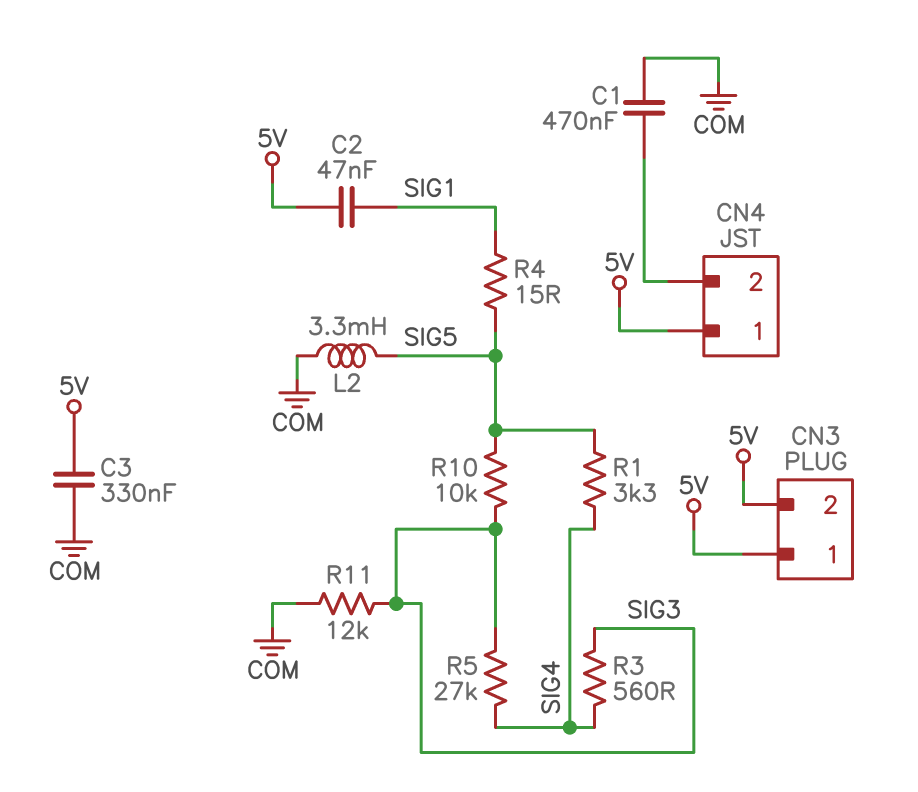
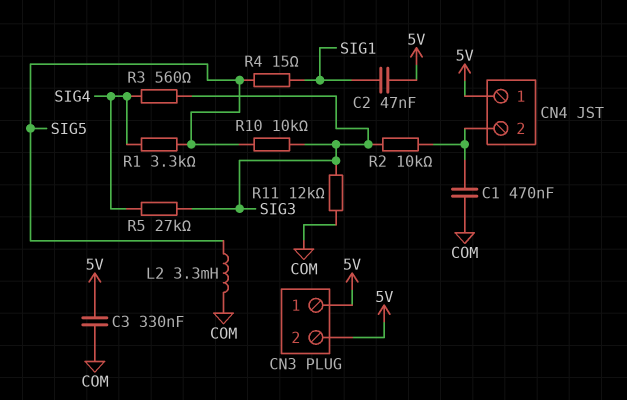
R2: none -> 10k (CN4/2, SIG3)

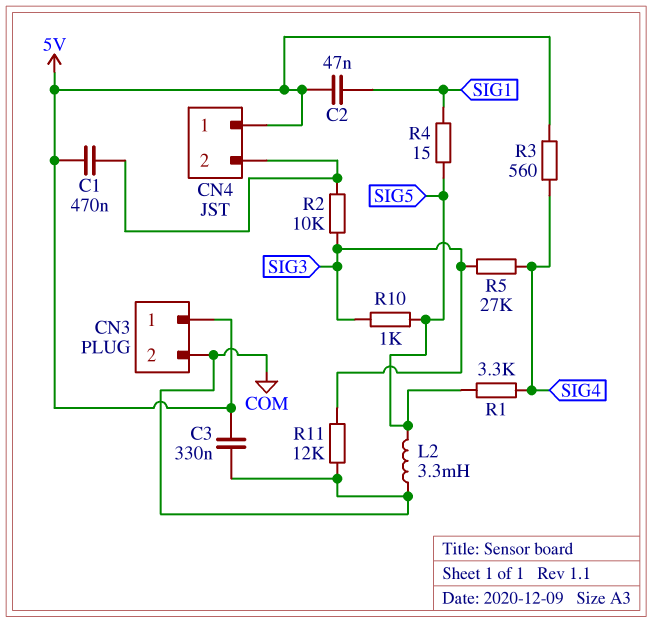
C1: 470nF (CN4/2, COM) -> 470nF (5V, CN4/2)
CN3 pin 2: 5V -> COM
R3: 560 (SIG3, SIG4) -> 560 (5V, SIG4)
R10: 10k (SIG3, SIG5) -> 1k (SIG3, SIG5)

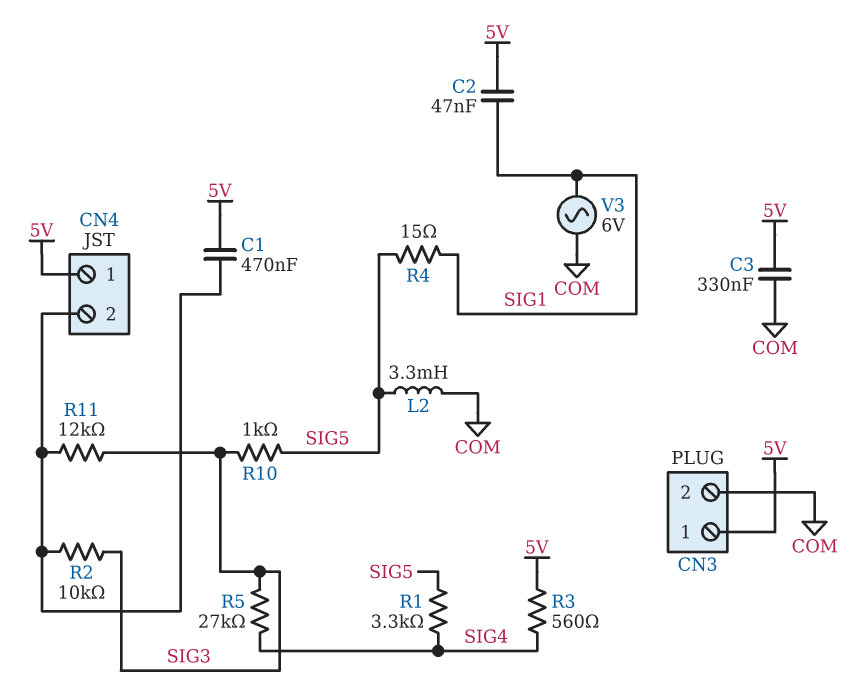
R11: 12k (COM, SIG3) -> 12k (CN4/2, SIG3)
V3: none -> AC 6V (COM, SIG1)

